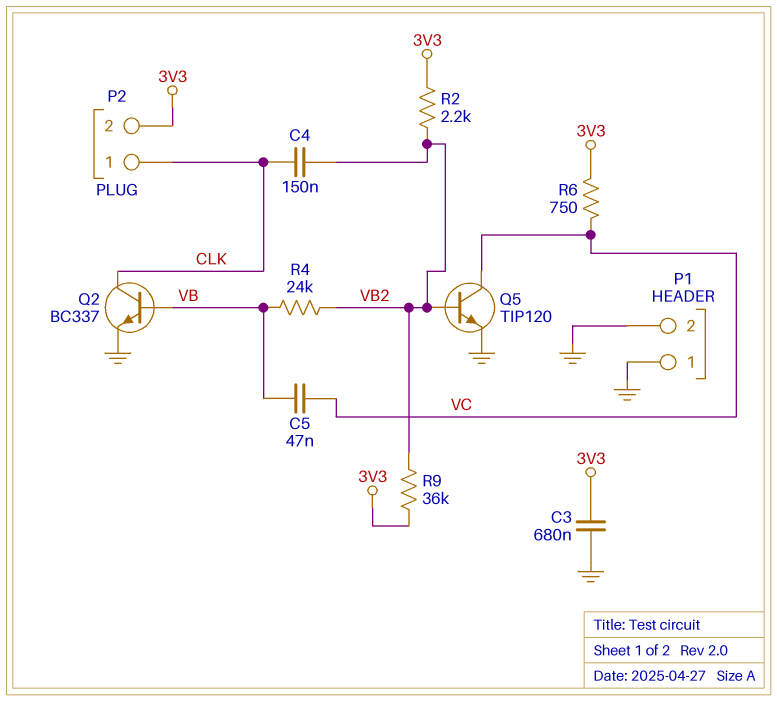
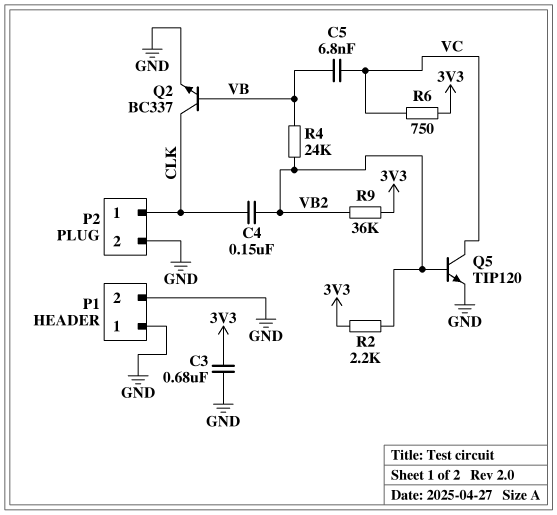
C5: 47nF (VB, VC) -> 6.8nF (VB, VC)
P2 pin 2: 3V3 -> GND

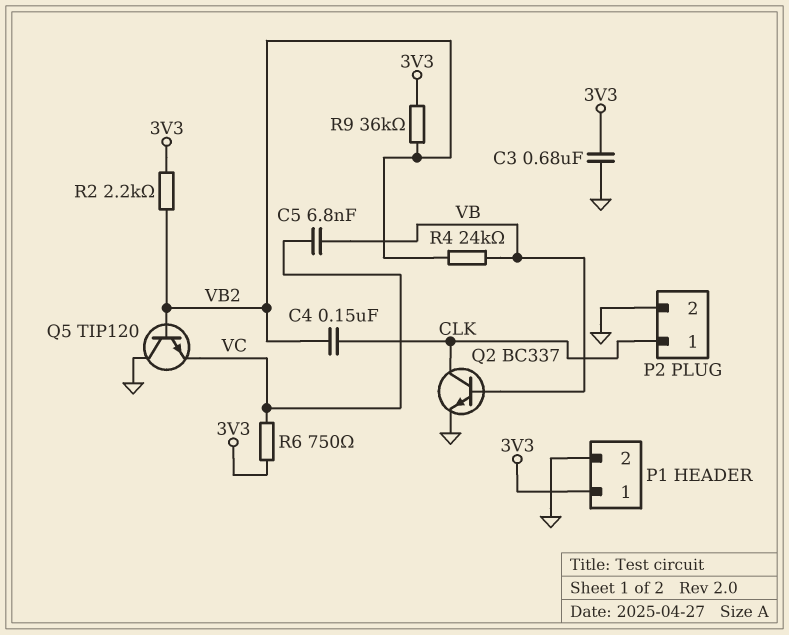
P1 pin 1: GND -> 3V3
Q5: NPN TIP120 (B VB2, C VC, E GND) -> NPN TIP120 (B VB2, C GND, E VC)

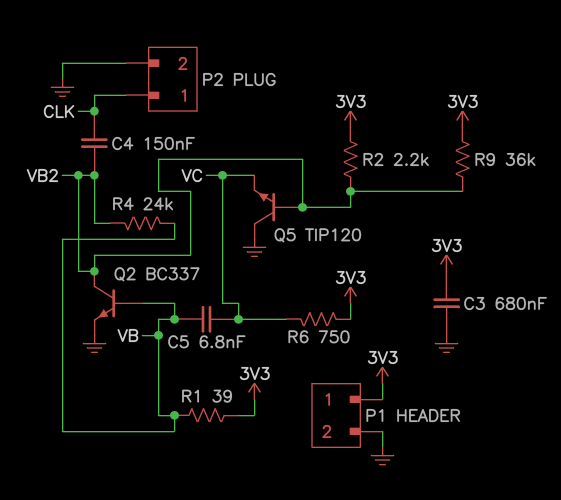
Q2: NPN BC337 (B VB, C CLK, E GND) -> NPN BC337 (B VB, C VB2, E GND)
R1: none -> 39 (3V3, VB)

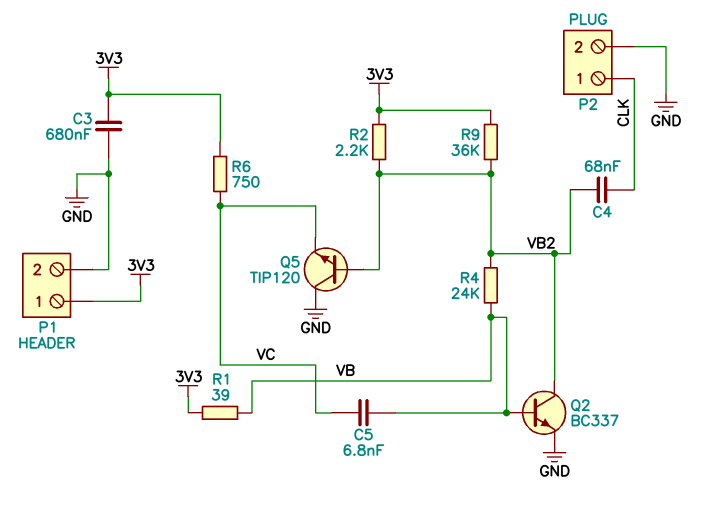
C4: 150nF (CLK, VB2) -> 68nF (CLK, VB2)

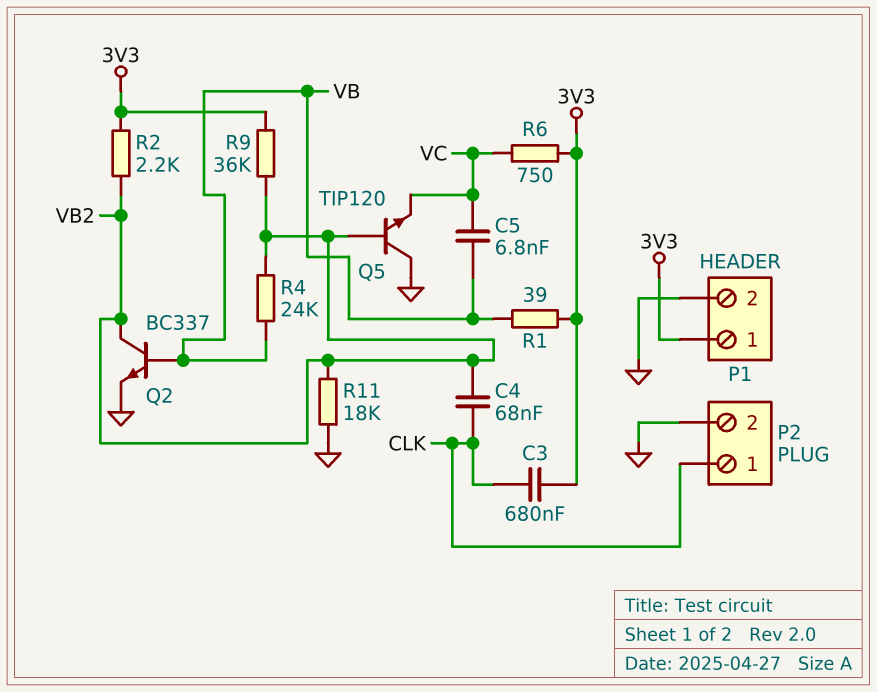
C3: 680nF (3V3, GND) -> 680nF (3V3, CLK)
R11: none -> 18k (GND, VB2)

